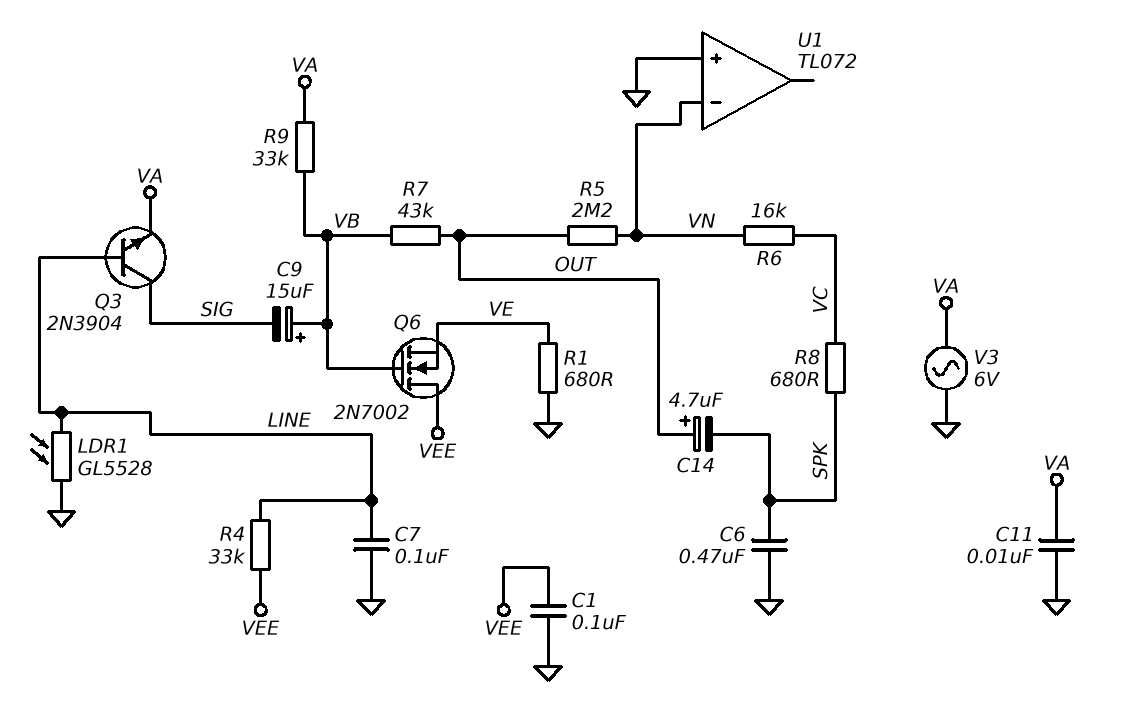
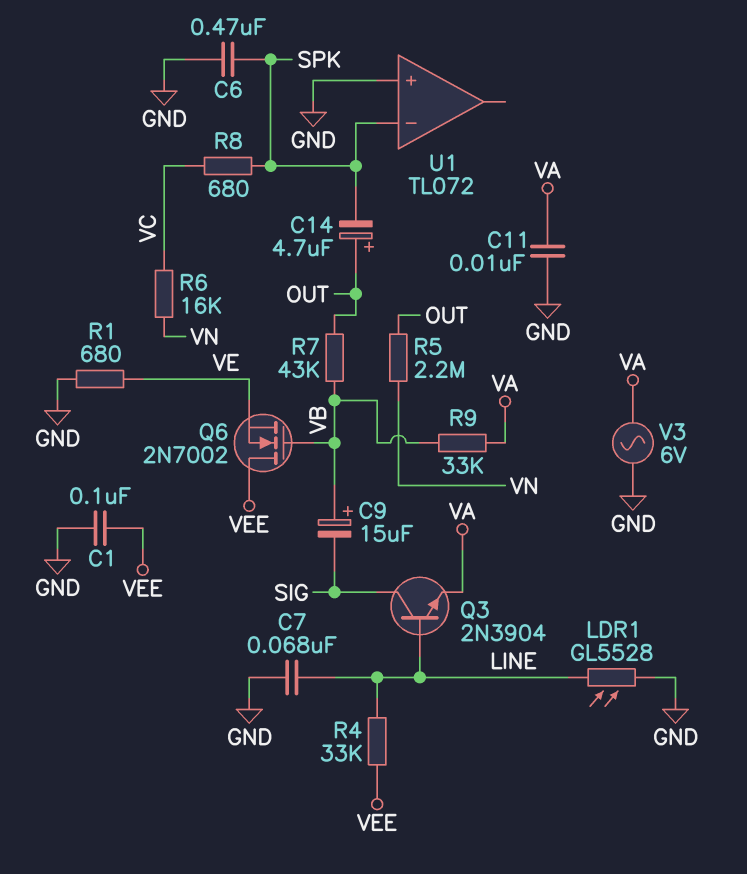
C7: 100nF (GND, LINE) -> 68nF (GND, LINE)
U1 pin in-: VN -> SPK

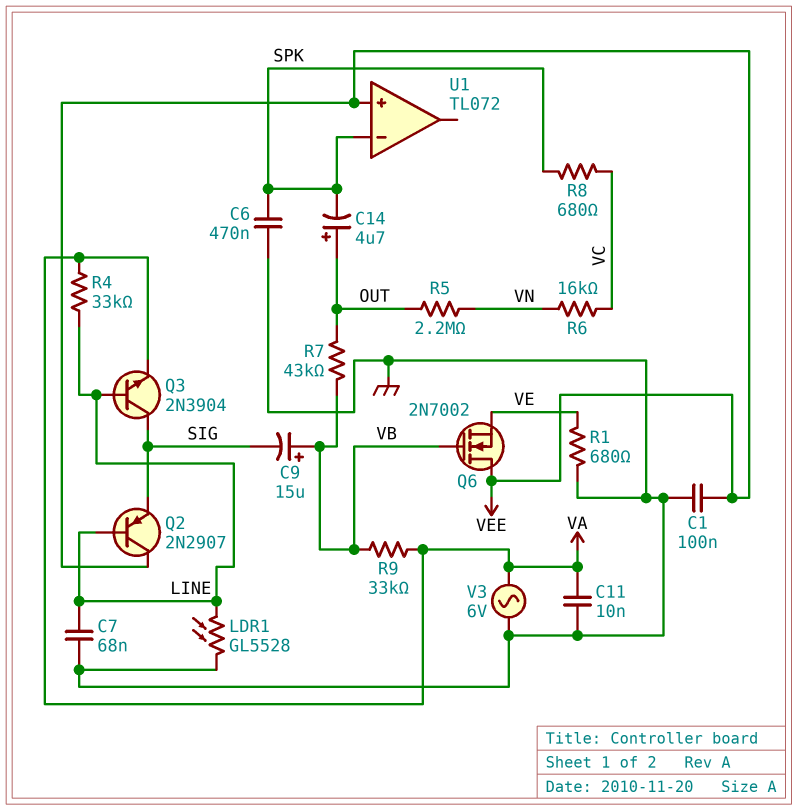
Q2: none -> PNP 2N2907 (B LINE, C VEE, E SIG)
R4: 33k (LINE, VEE) -> 33k (LINE, VA)
U1 pin in+: GND -> VEE

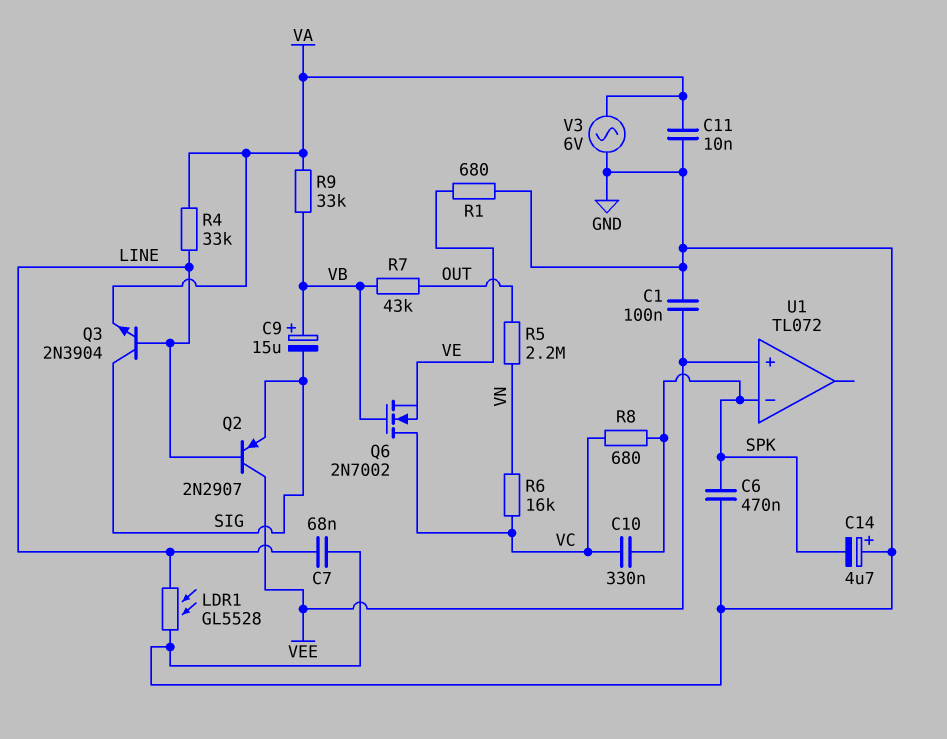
C10: none -> 330nF (SPK, VC)
C14: 4.7uF (plus OUT, minus SPK) -> 4.7uF (plus GND, minus SPK)
Q6: NMOS 2N7002 (G VB, D VEE, S VE) -> NMOS 2N7002 (G VB, D VC, S VE)

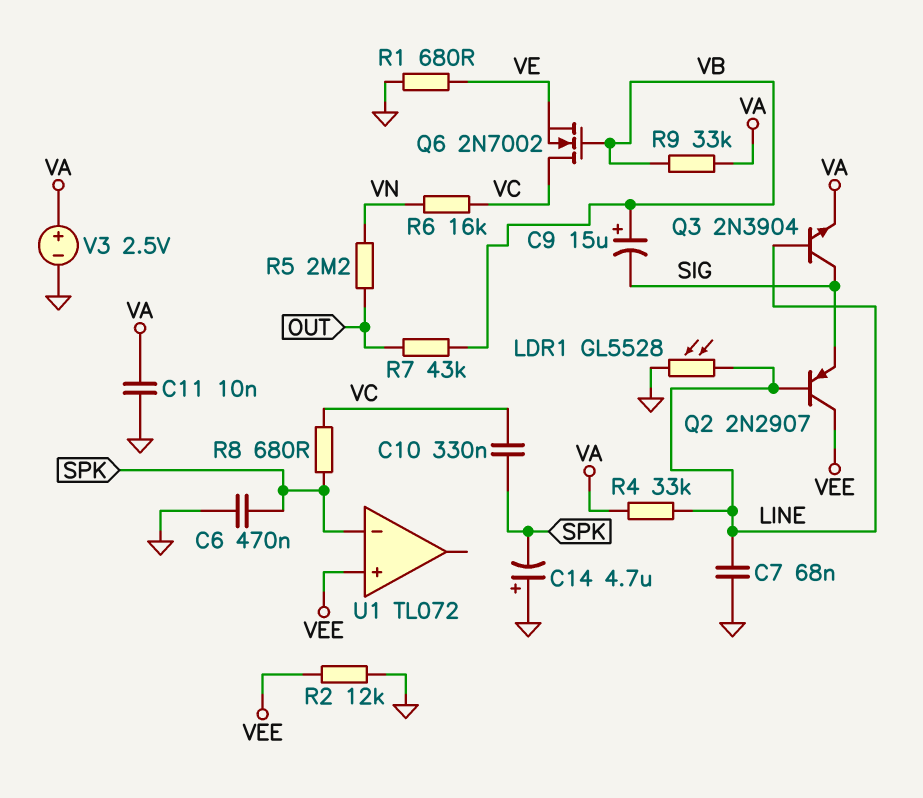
C1: 100nF (GND, VEE) -> none
R2: none -> 12k (GND, VEE)
V3: AC 6V (GND, VA) -> 2.5V (plus VA, minus GND)

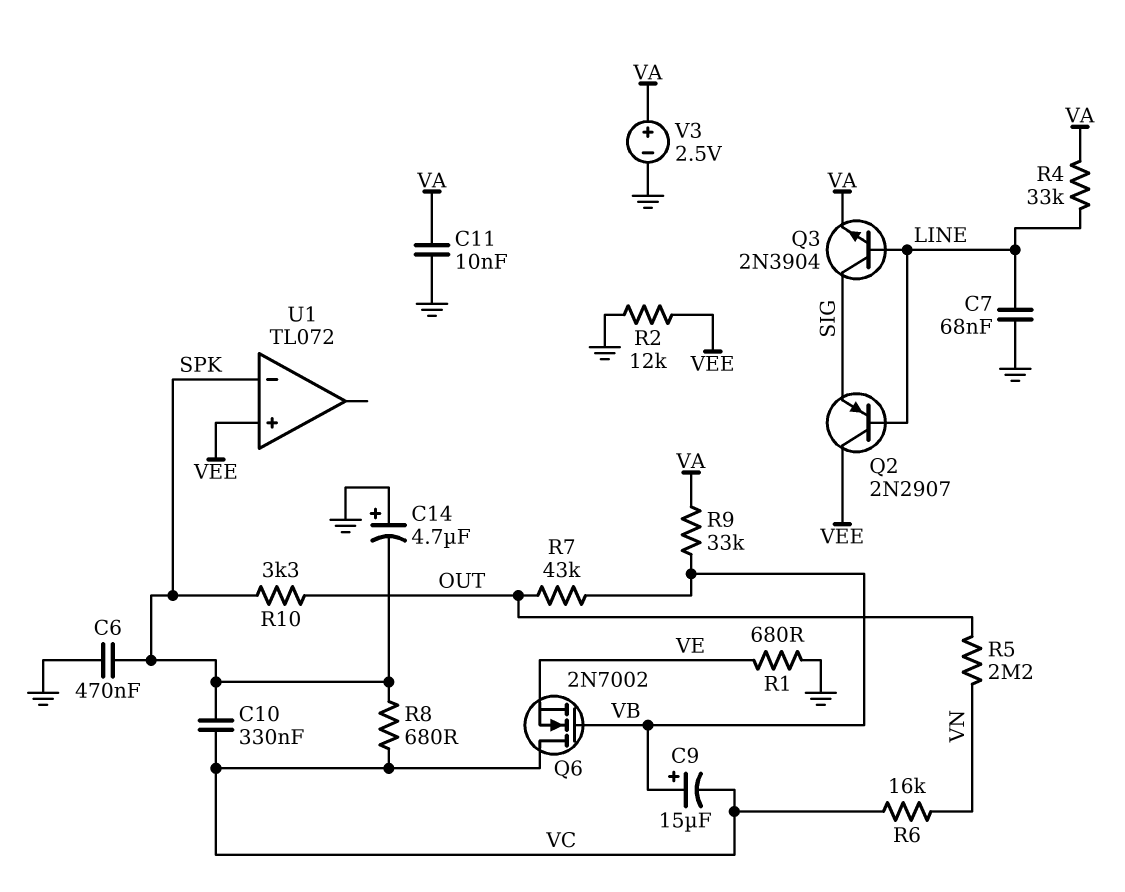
C9: 15uF (plus VB, minus SIG) -> 15uF (plus VB, minus VC)
LDR1: GL5528 (GND, LINE) -> none
R10: none -> 3.3k (OUT, SPK)

